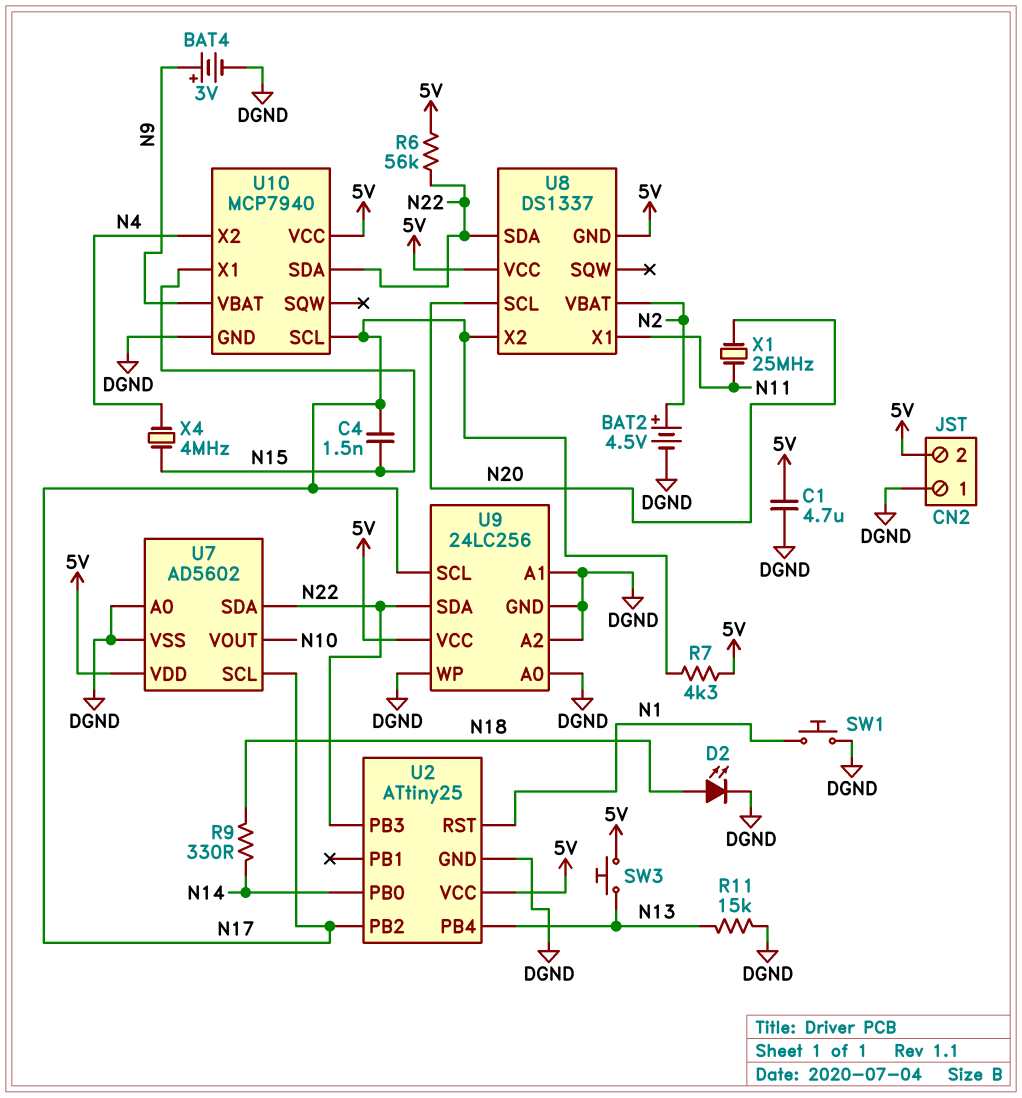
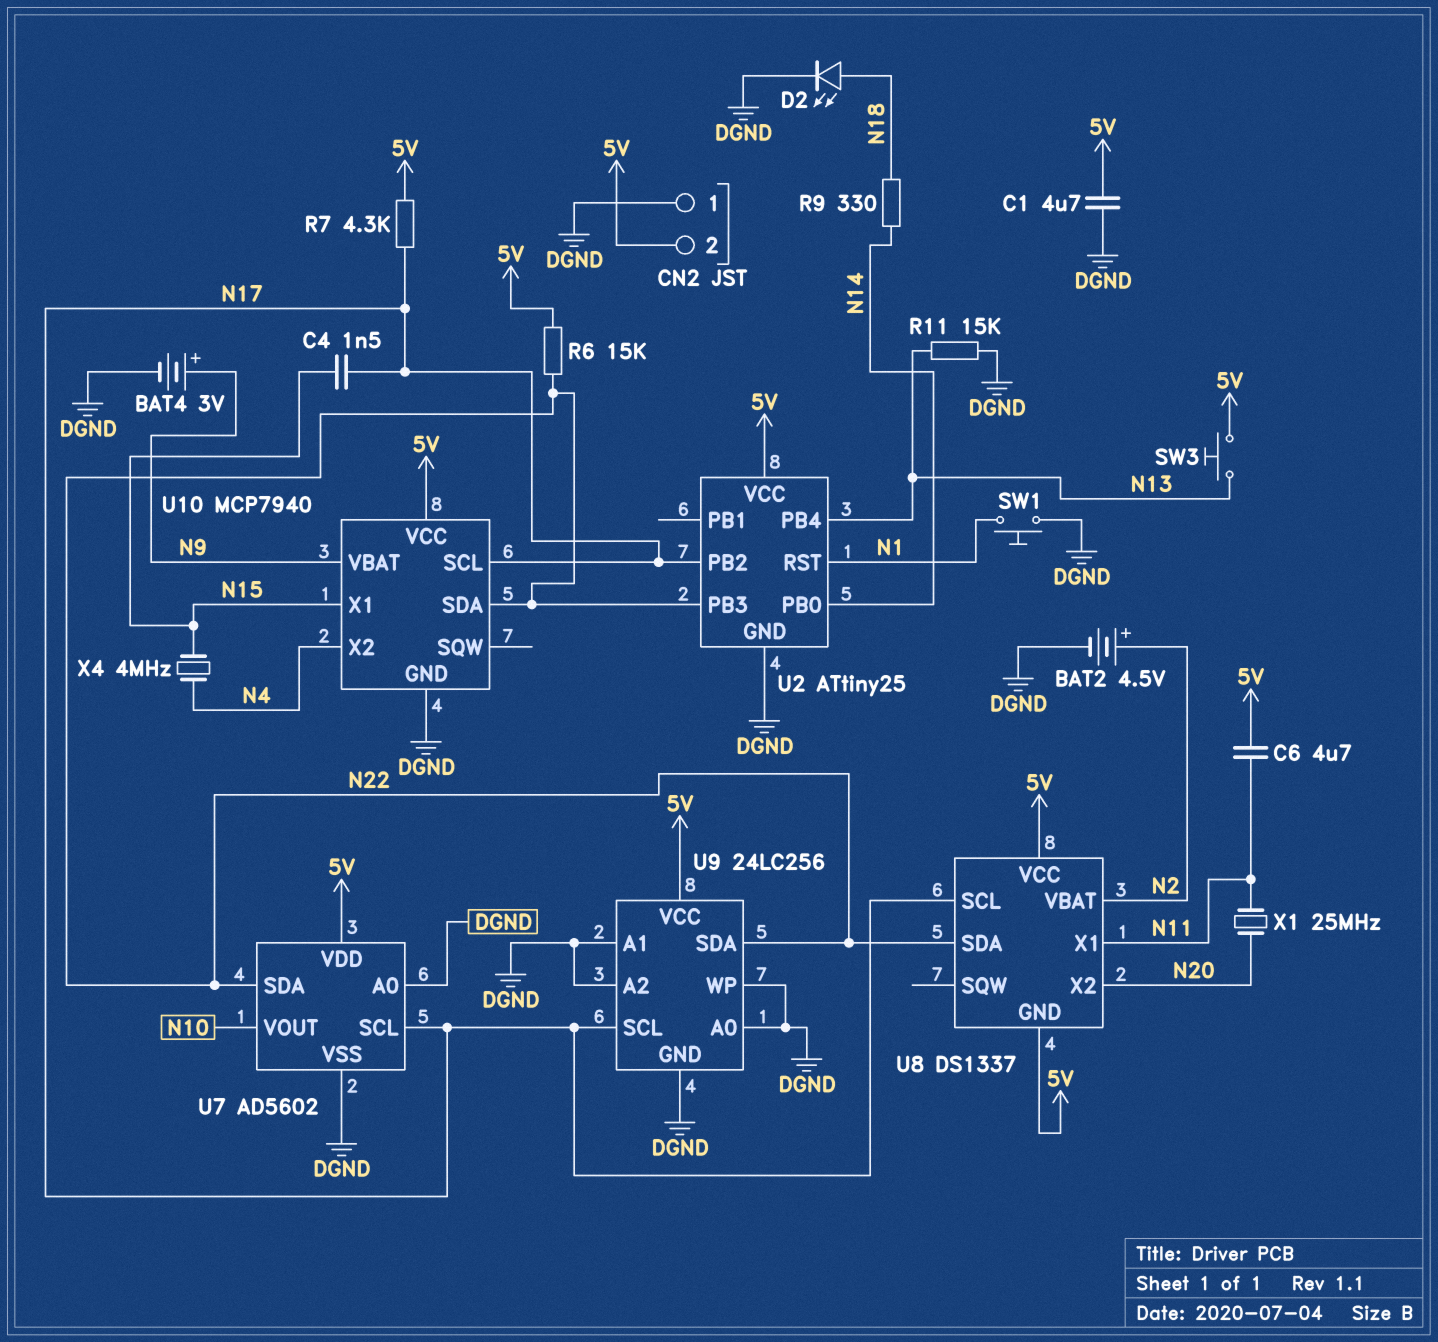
C6: none -> 4.7uF (5V, N11)
R6: 56k (5V, N22) -> 15k (5V, N22)
U8 pin SCL: N20 -> N17
U8 pin X2: N17 -> N20

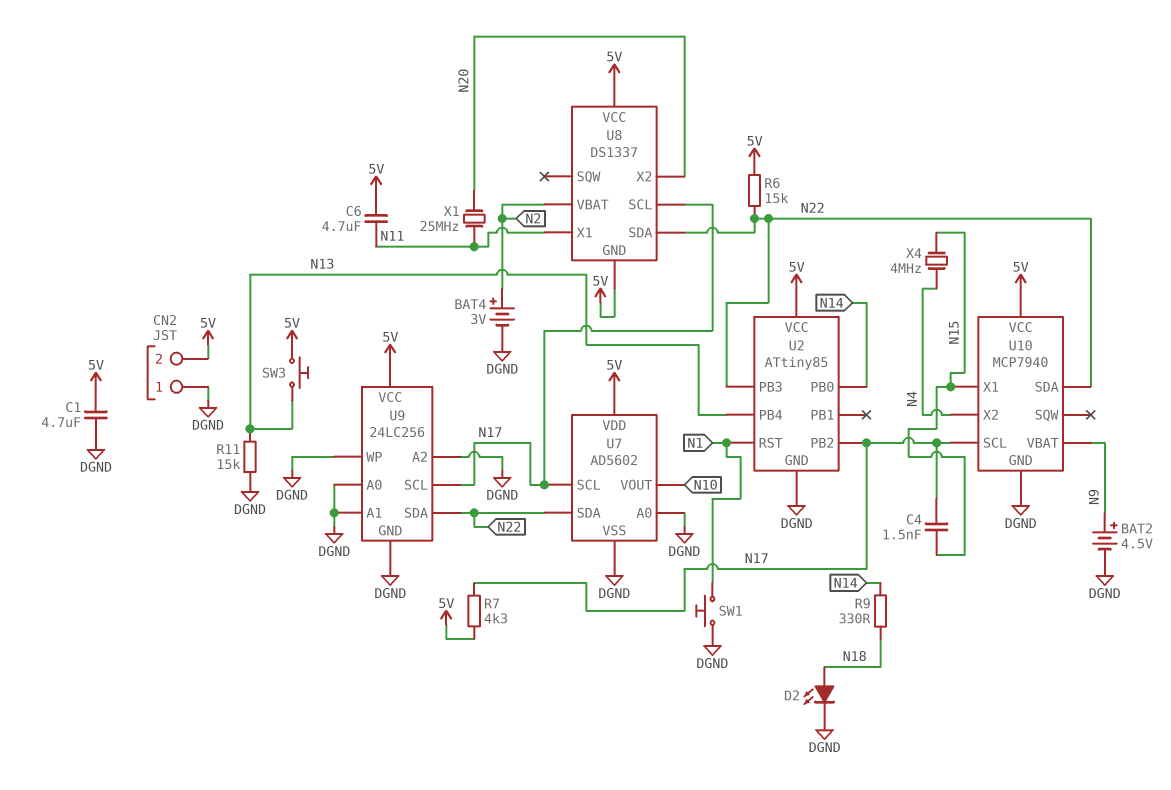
BAT2: 4.5V (plus N2, minus DGND) -> 4.5V (plus N9, minus DGND)
BAT4: 3V (plus N9, minus DGND) -> 3V (plus N2, minus DGND)
U2: ATtiny25 -> ATtiny85

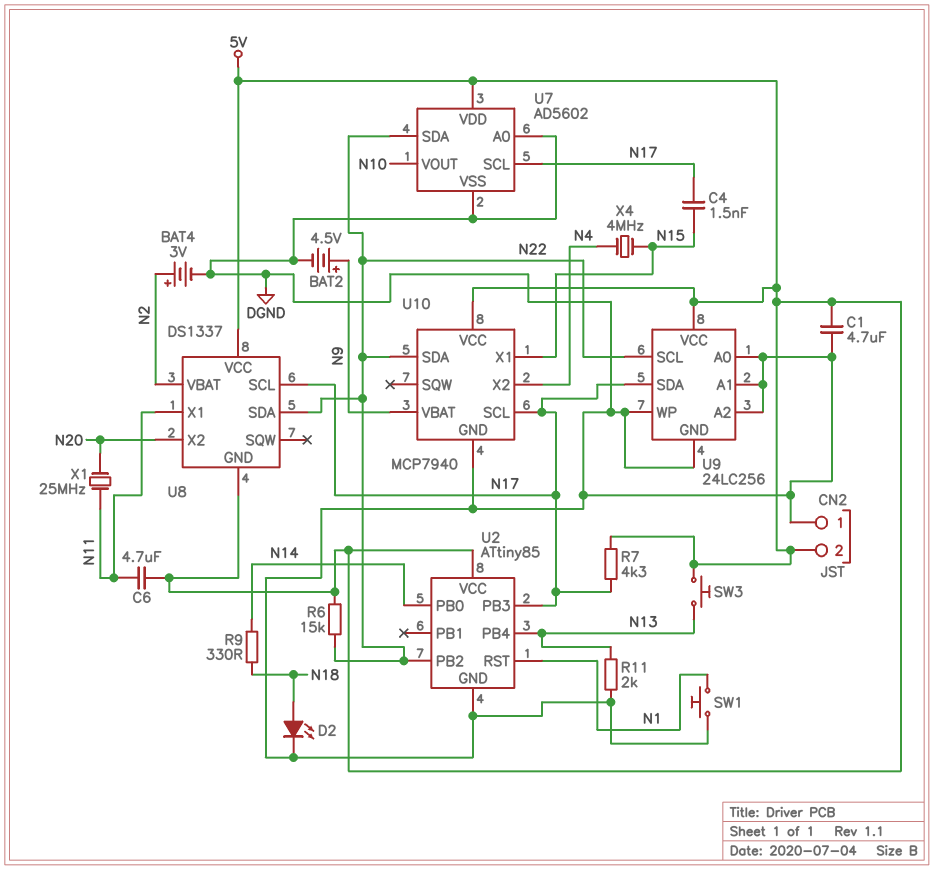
R11: 15k (DGND, N13) -> 2k (DGND, N13)
U2 pin PB2: N17 -> N22
U2 pin PB3: N22 -> N17
U9 pin SCL: N17 -> N22
U9 pin SDA: N22 -> N17

